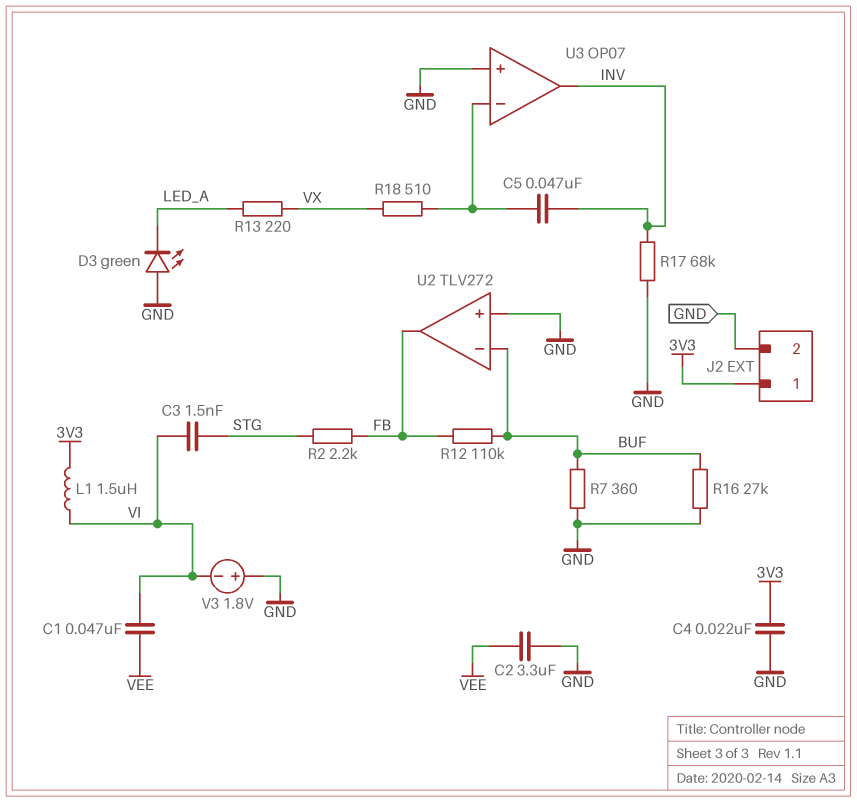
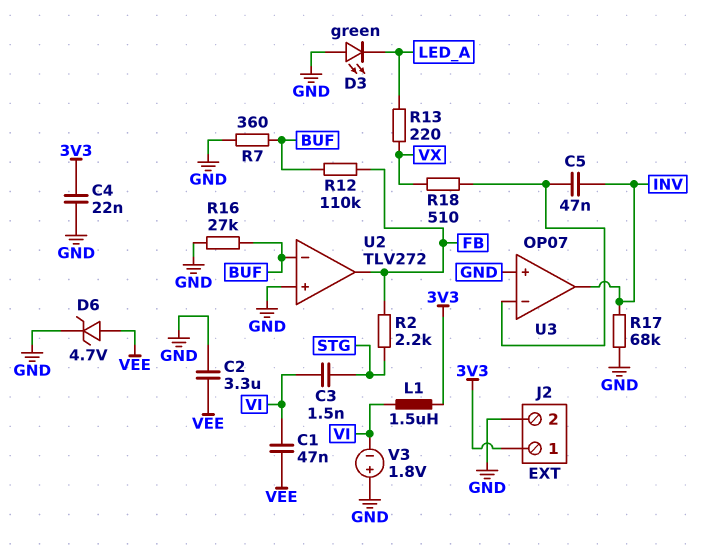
D6: none -> zener 4.7V (A VEE, K GND)

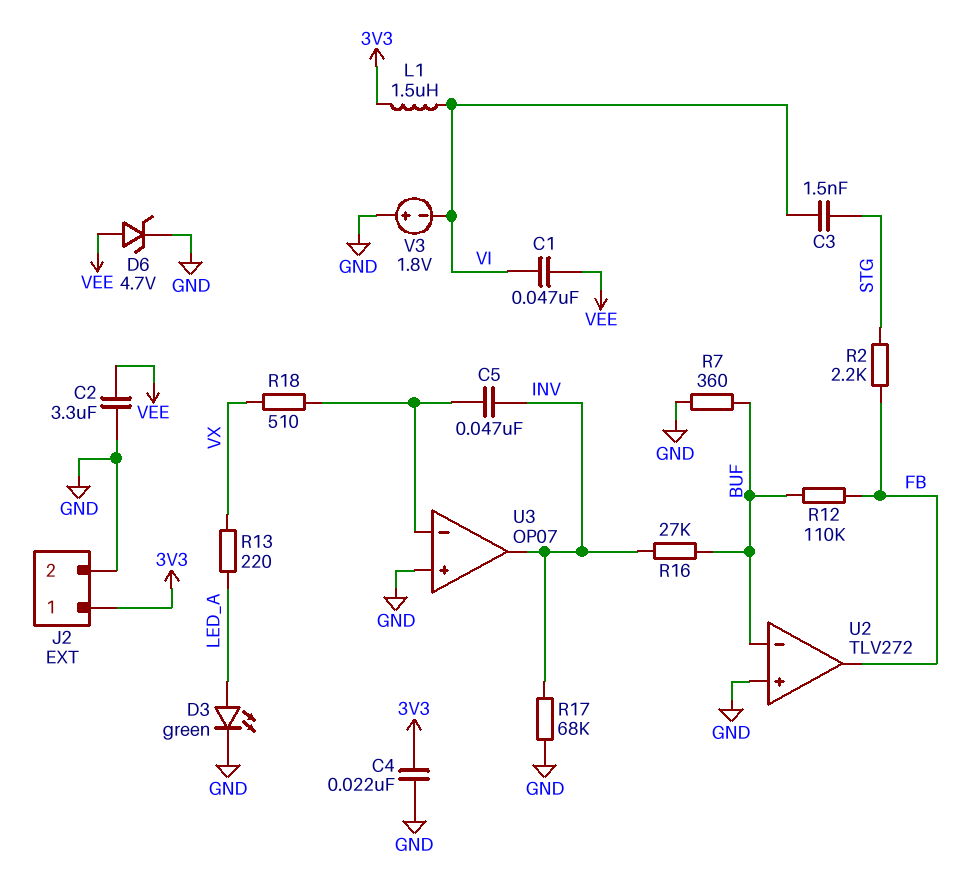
D3: LED green (A GND, K LED_A) -> LED green (A LED_A, K GND)
R16: 27k (BUF, GND) -> 27k (BUF, INV)

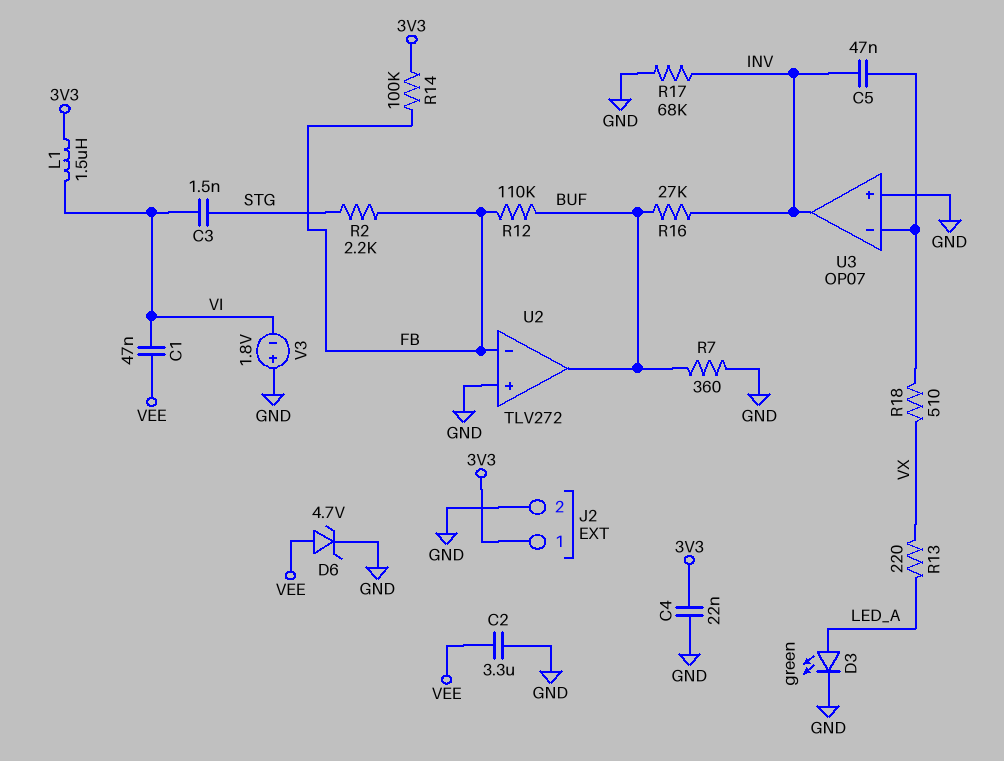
R14: none -> 100k (3V3, FB)
U2 pin in-: BUF -> FB
U2 pin out: FB -> BUF

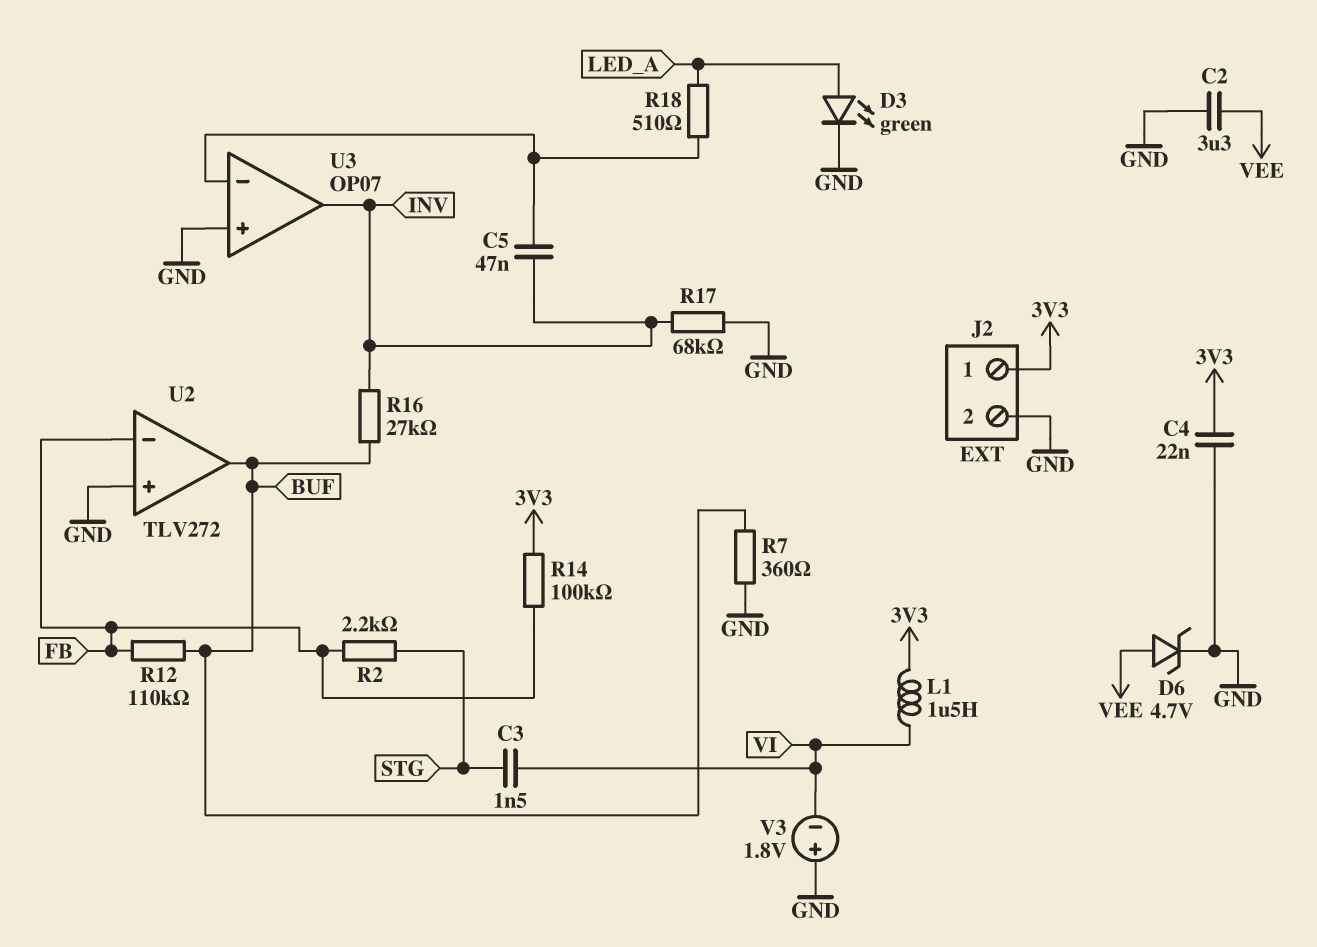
C1: 47nF (VEE, VI) -> none
R13: 220 (LED_A, VX) -> none
R18: 510 (U3/in-, VX) -> 510 (LED_A, U3/in-)

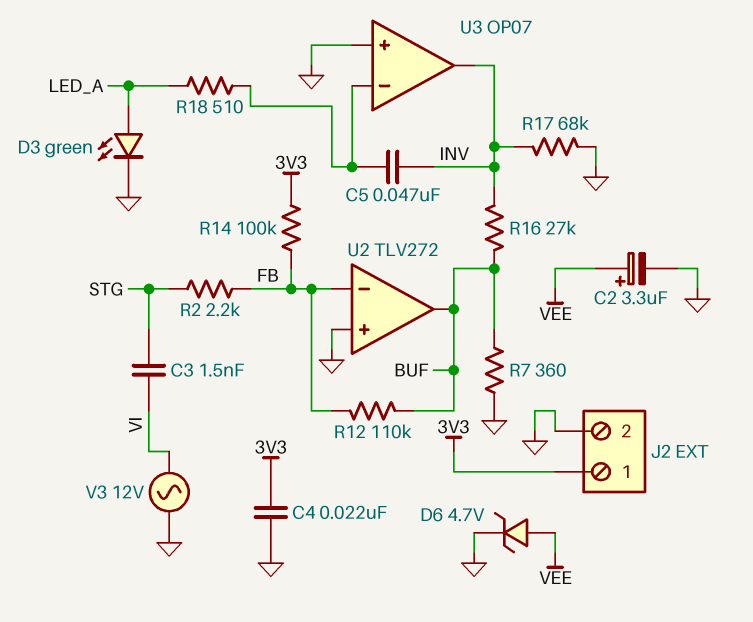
C2: 3.3uF (GND, VEE) -> 3.3uF (plus VEE, minus GND)
L1: 1.5uH (3V3, VI) -> none
V3: 1.8V (plus GND, minus VI) -> AC 12V (GND, VI)

